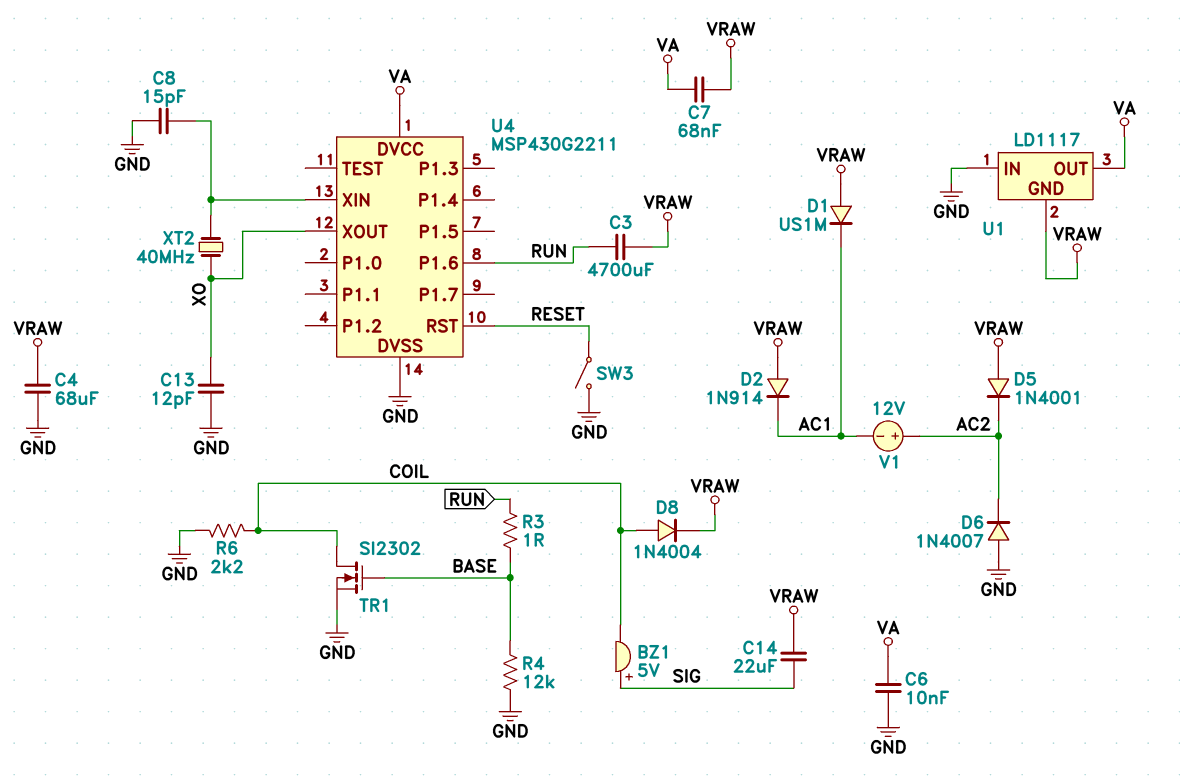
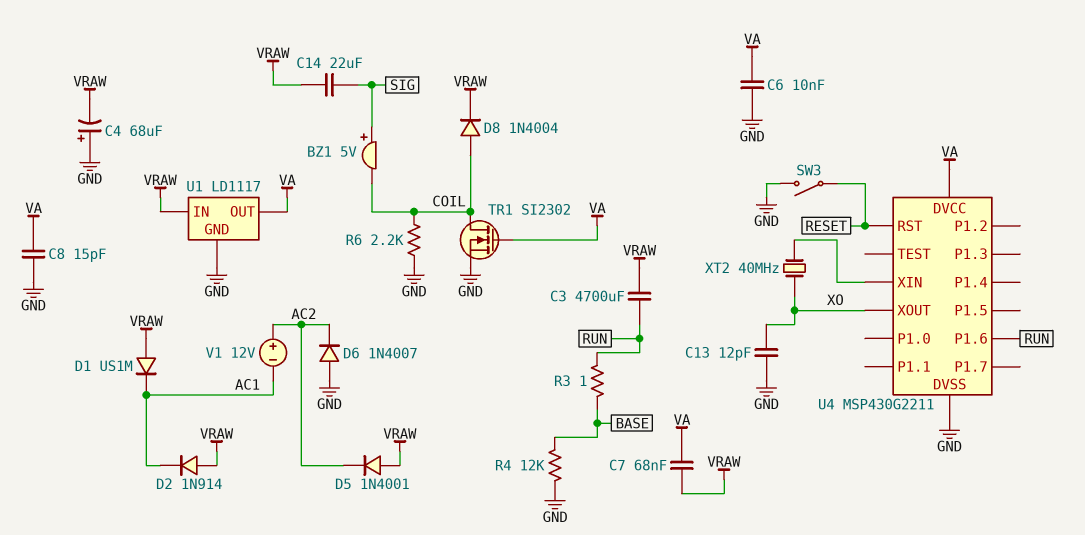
C4: 68uF (GND, VRAW) -> 68uF (plus GND, minus VRAW)
C8: 15pF (GND, U4/XIN) -> 15pF (GND, VA)
TR1: NMOS SI2302 (G BASE, D COIL, S GND) -> NMOS SI2302 (G VA, D COIL, S GND)
U1 pin GND: VRAW -> GND
U1 pin IN: GND -> VRAW

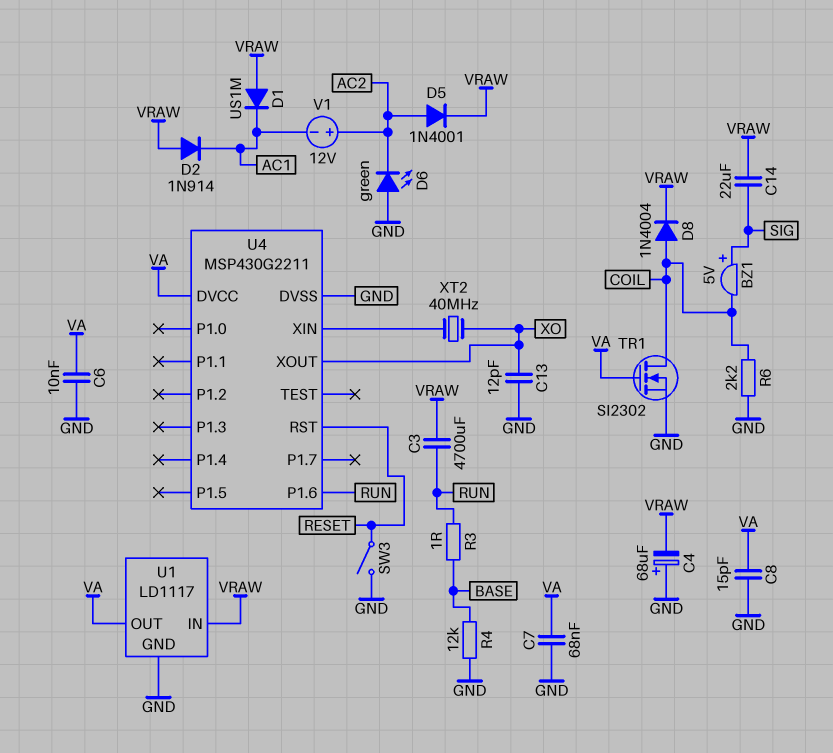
C7: 68nF (VA, VRAW) -> 68nF (GND, VA)
D5: diode 1N4001 (A VRAW, K AC2) -> diode 1N4001 (A AC2, K VRAW)
D6: diode 1N4007 (A GND, K AC2) -> LED green (A GND, K AC2)

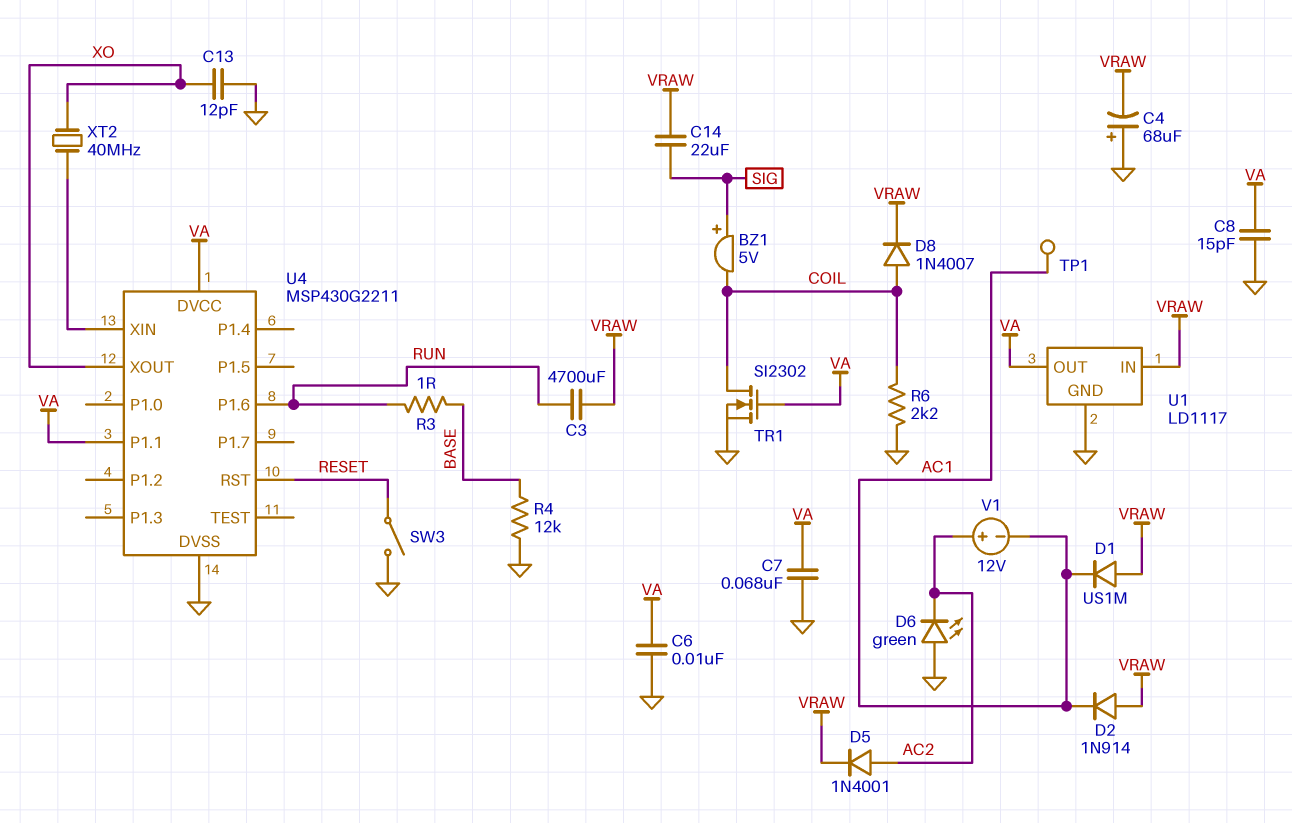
D8: diode 1N4004 (A COIL, K VRAW) -> diode 1N4007 (A COIL, K VRAW)
TP1: none -> test point (AC1)
U4 pin P1.1: none -> VA

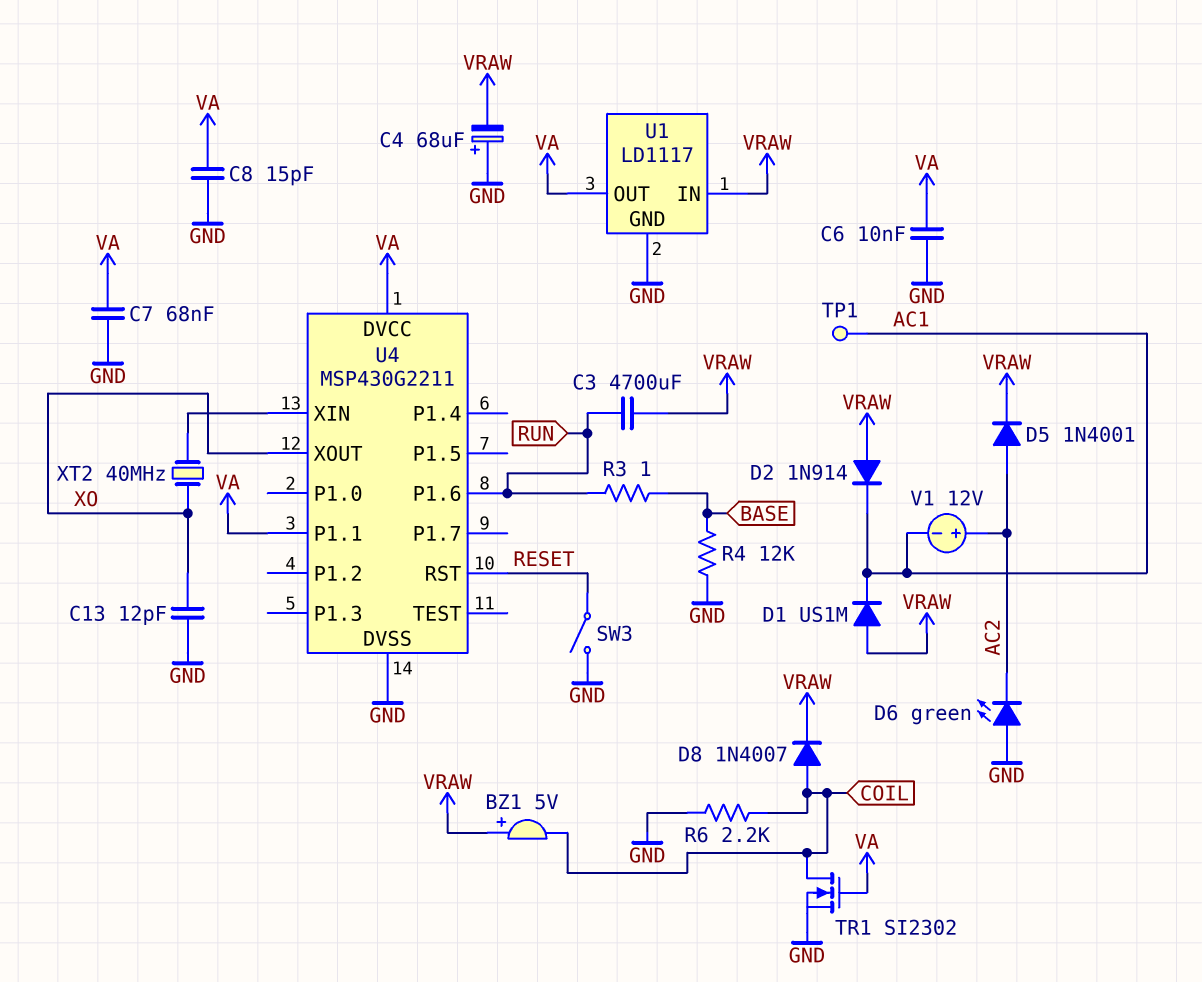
BZ1: buzzer 5V (plus SIG, minus COIL) -> buzzer 5V (plus VRAW, minus COIL)
C14: 22uF (SIG, VRAW) -> none

